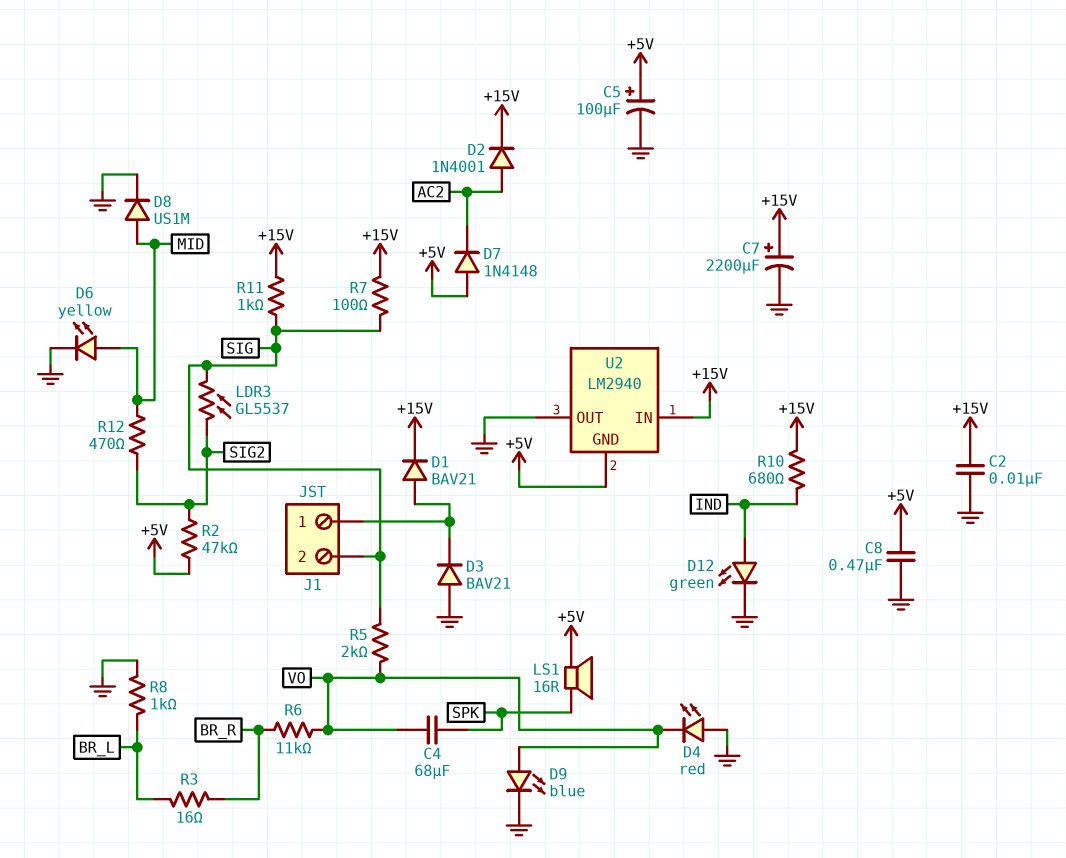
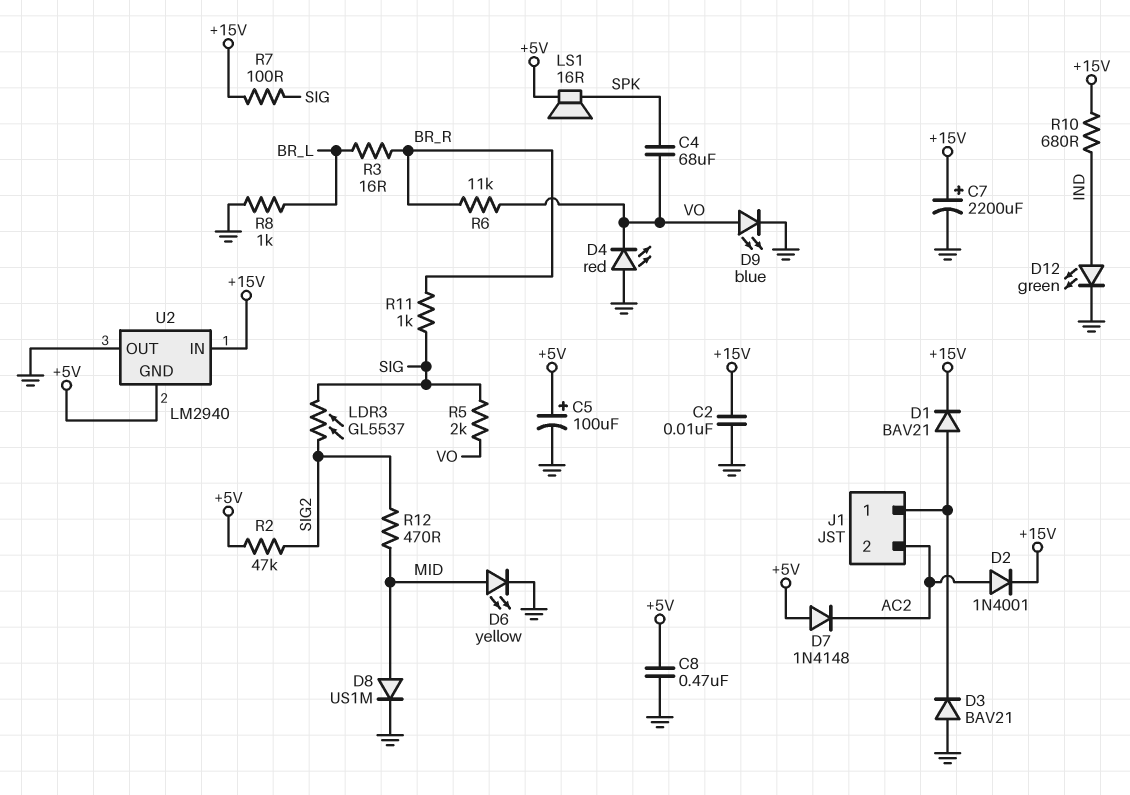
J1 pin 2: SIG -> AC2
R11: 1k (+15V, SIG) -> 1k (BR_R, SIG)

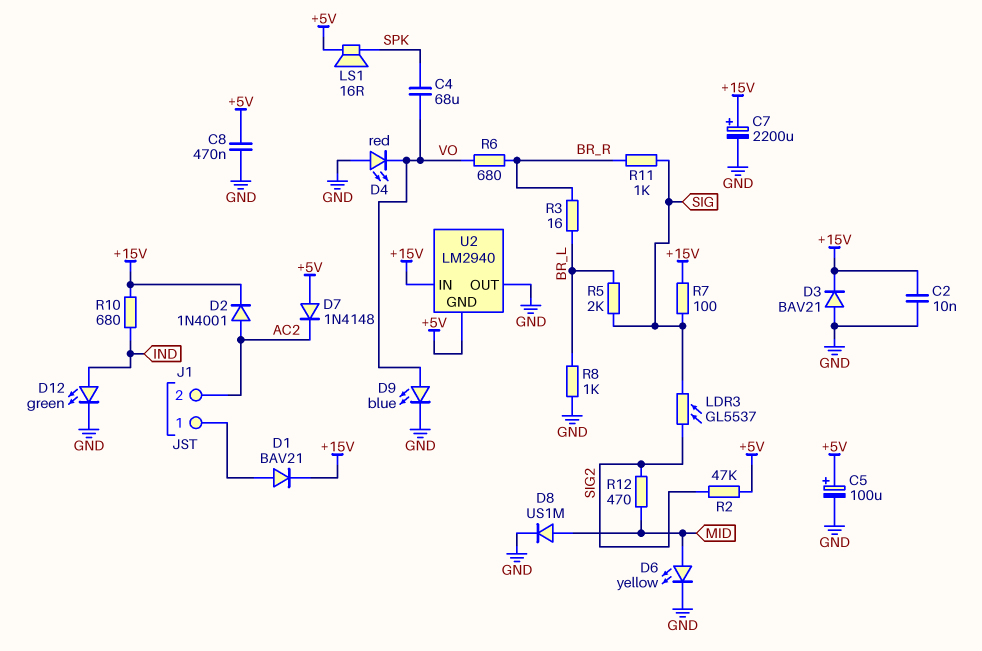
D3: diode BAV21 (A GND, K J1/1) -> diode BAV21 (A GND, K +15V)
R5: 2k (SIG, VO) -> 2k (BR_L, SIG)
R6: 11k (BR_R, VO) -> 680 (BR_R, VO)

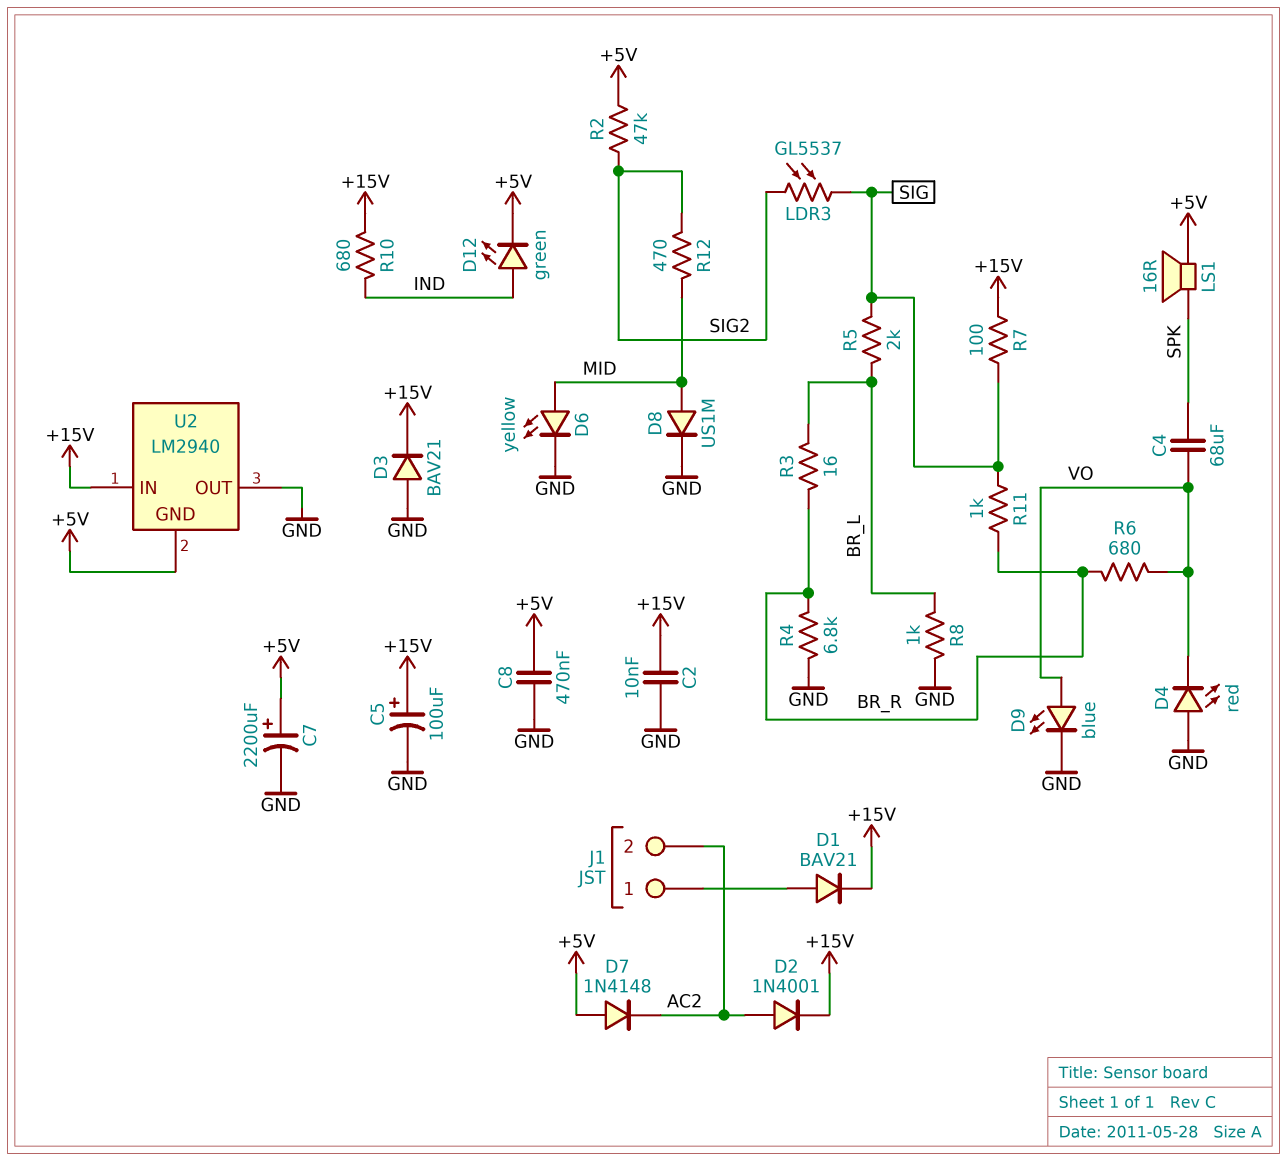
C5: 100uF (plus +5V, minus GND) -> 100uF (plus +15V, minus GND)
C7: 2200uF (plus +15V, minus GND) -> 2200uF (plus +5V, minus GND)
D12: LED green (A IND, K GND) -> LED green (A IND, K +5V)
R4: none -> 6.8k (BR_R, GND)

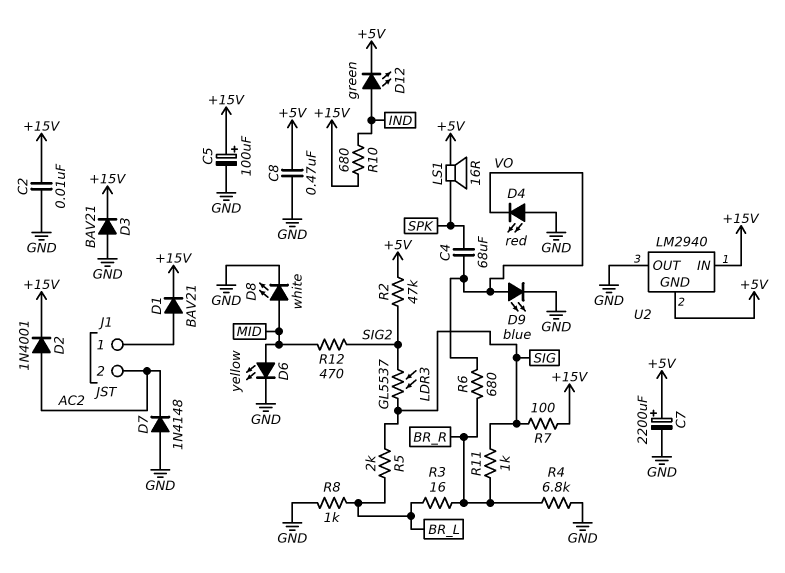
D7: diode 1N4148 (A +5V, K AC2) -> diode 1N4148 (A GND, K AC2)
D8: diode US1M (A MID, K GND) -> LED white (A MID, K GND)

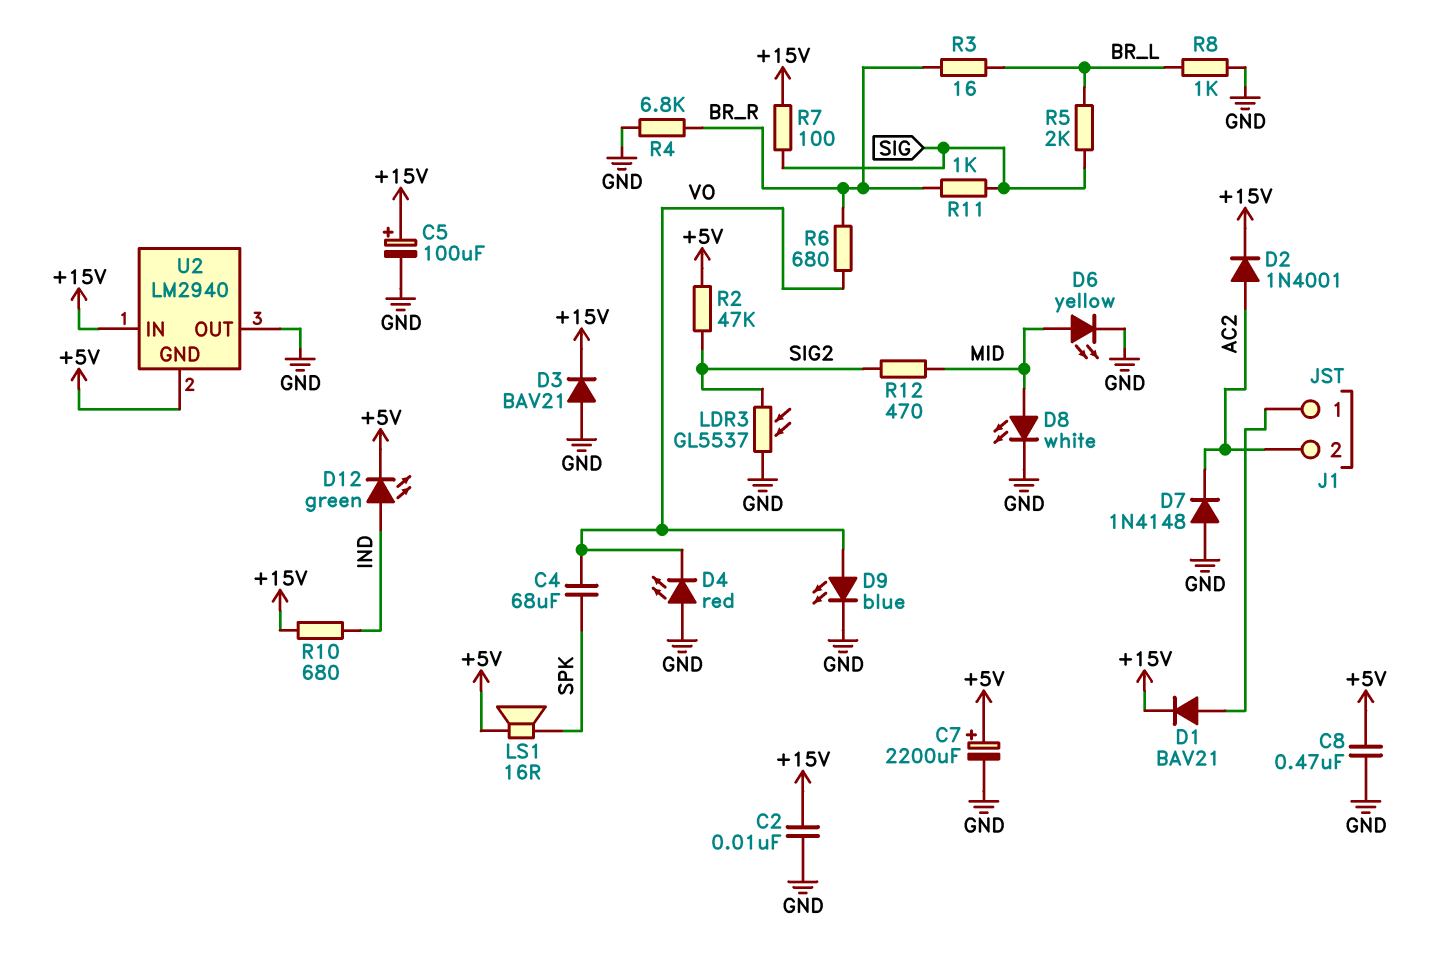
LDR3: GL5537 (SIG, SIG2) -> GL5537 (GND, SIG2)

